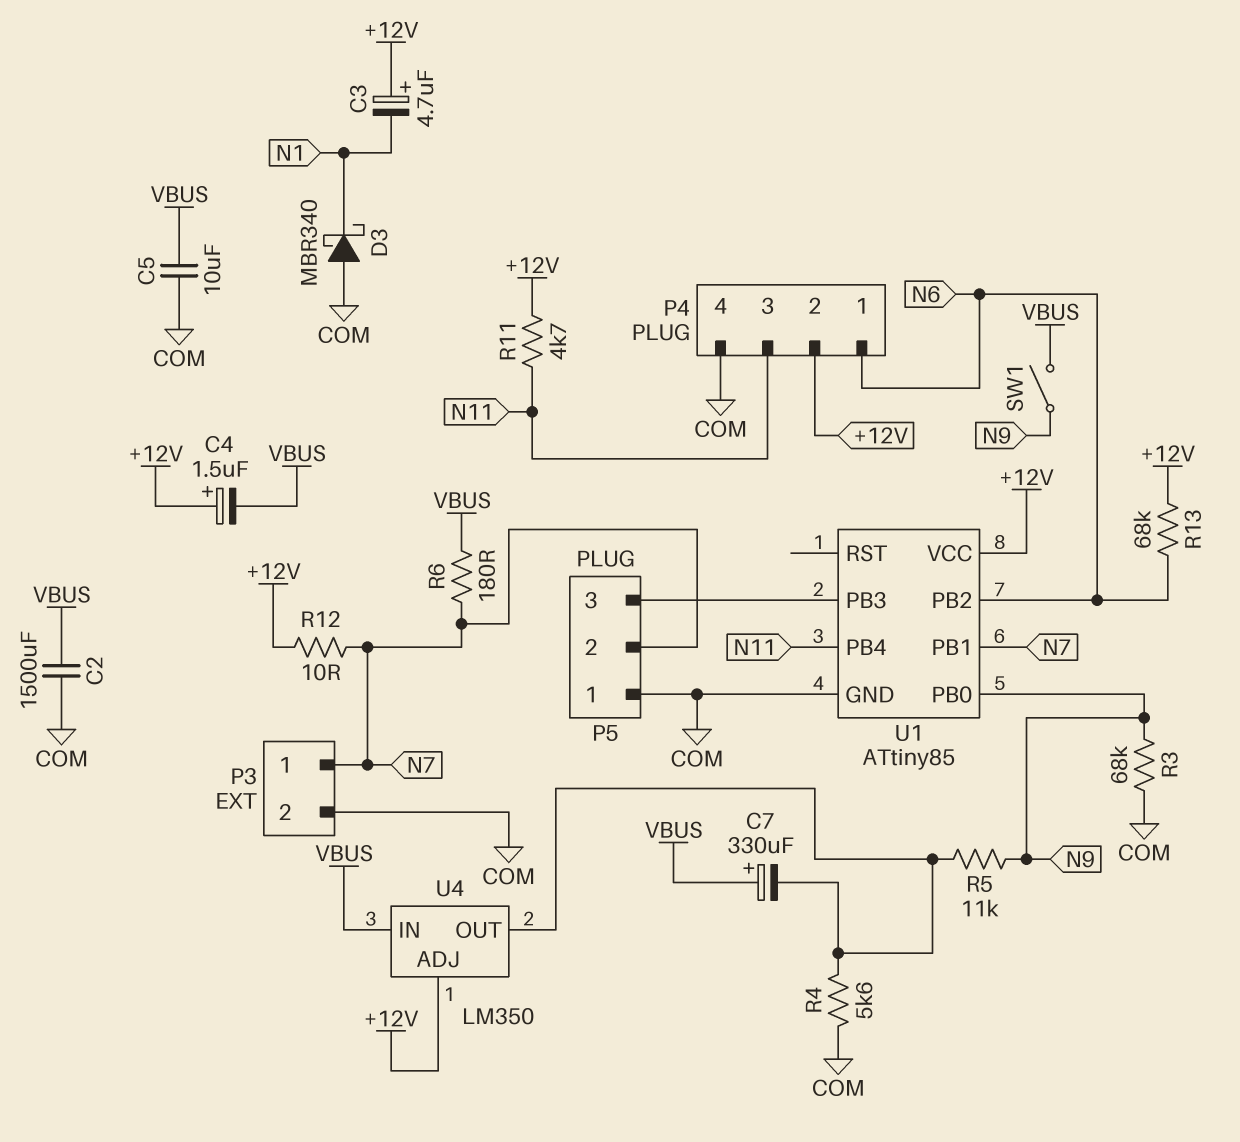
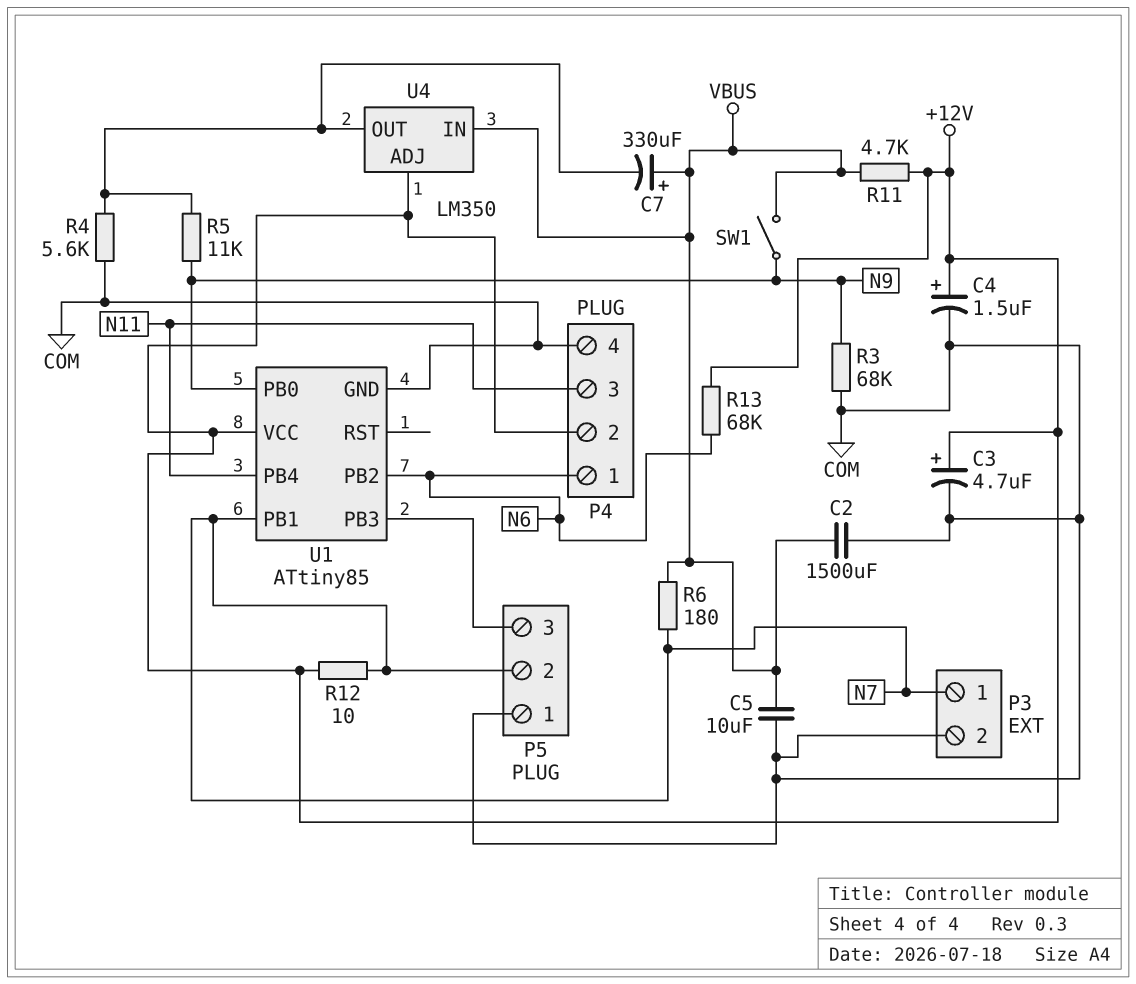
C3: 4.7uF (plus +12V, minus N1) -> 4.7uF (plus +12V, minus COM)
C4: 1.5uF (plus +12V, minus VBUS) -> 1.5uF (plus +12V, minus COM)
D3: schottky MBR340 (A COM, K N1) -> none
R11: 4.7k (+12V, N11) -> 4.7k (+12V, VBUS)

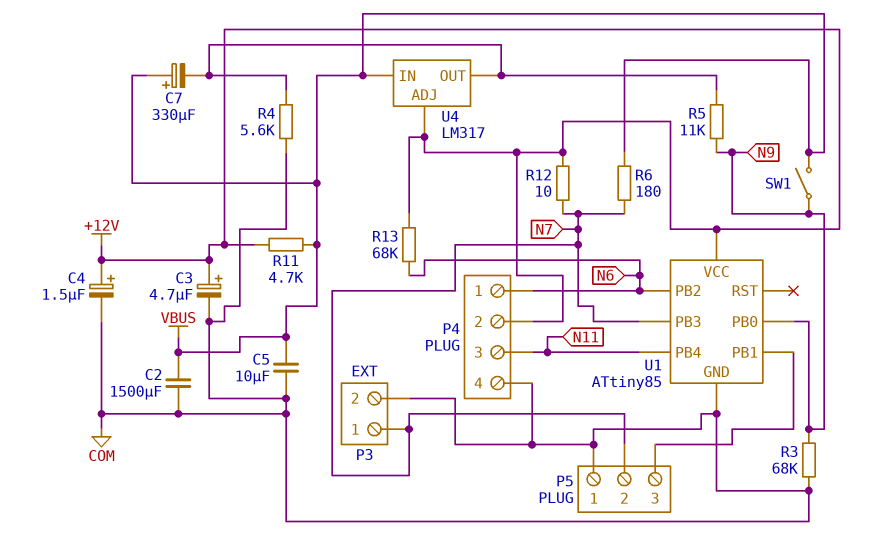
U1 pin PB1: N7 -> P5/3
U1 pin PB3: P5/3 -> N7
U4: LM350 -> LM317

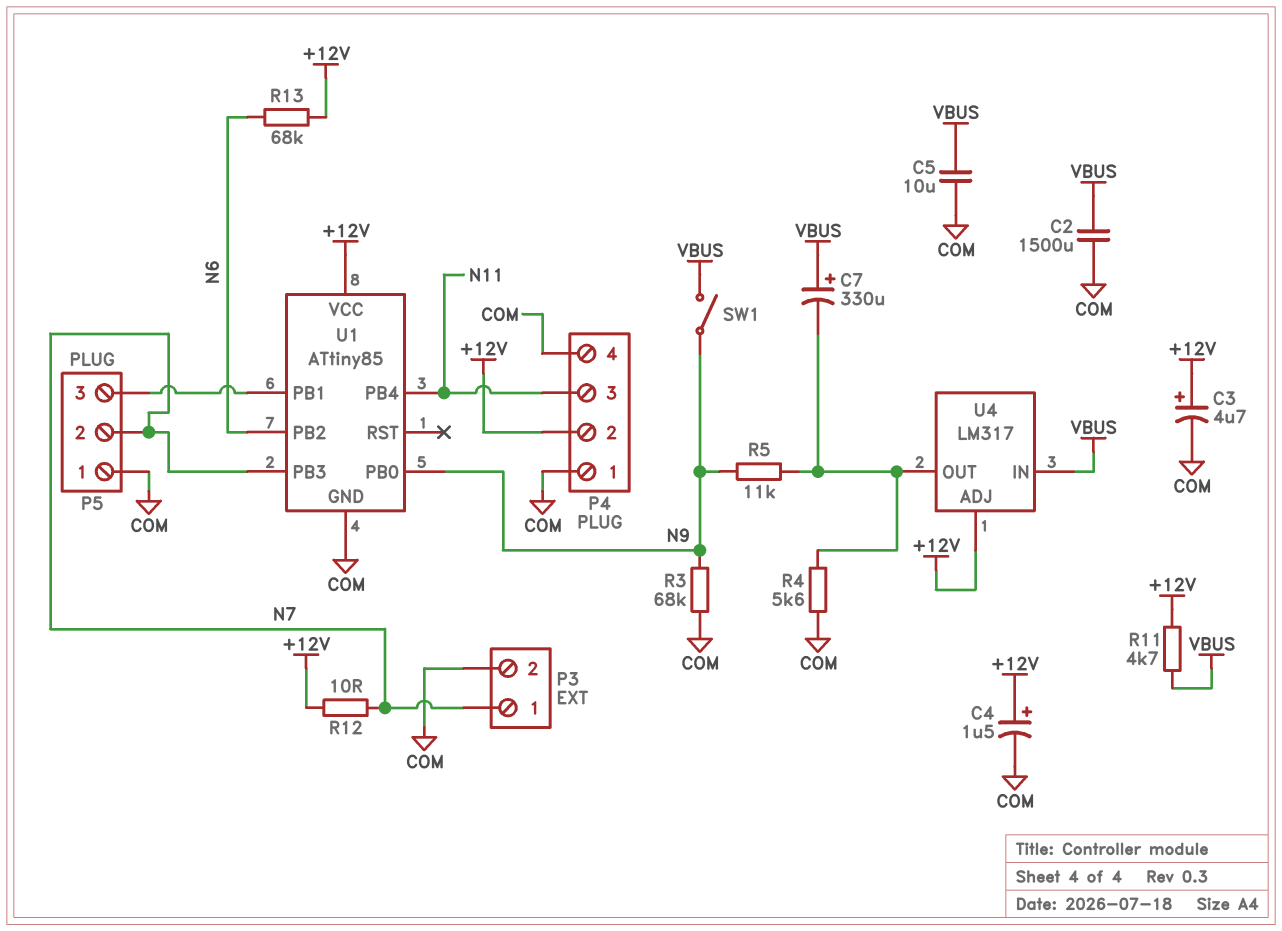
P4 pin 1: N6 -> COM
R6: 180 (N7, VBUS) -> none

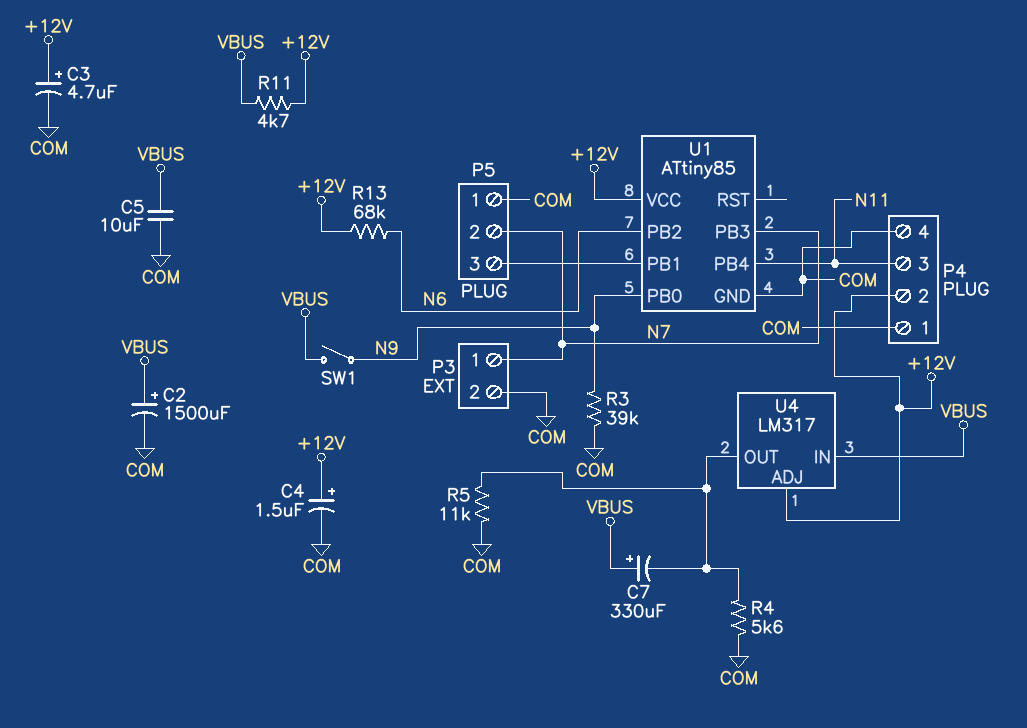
C2: 1500uF (COM, VBUS) -> 1500uF (plus VBUS, minus COM)
R3: 68k (COM, N9) -> 39k (COM, N9)
R5: 11k (N9, U4/OUT) -> 11k (COM, U4/OUT)
R12: 10 (+12V, N7) -> none

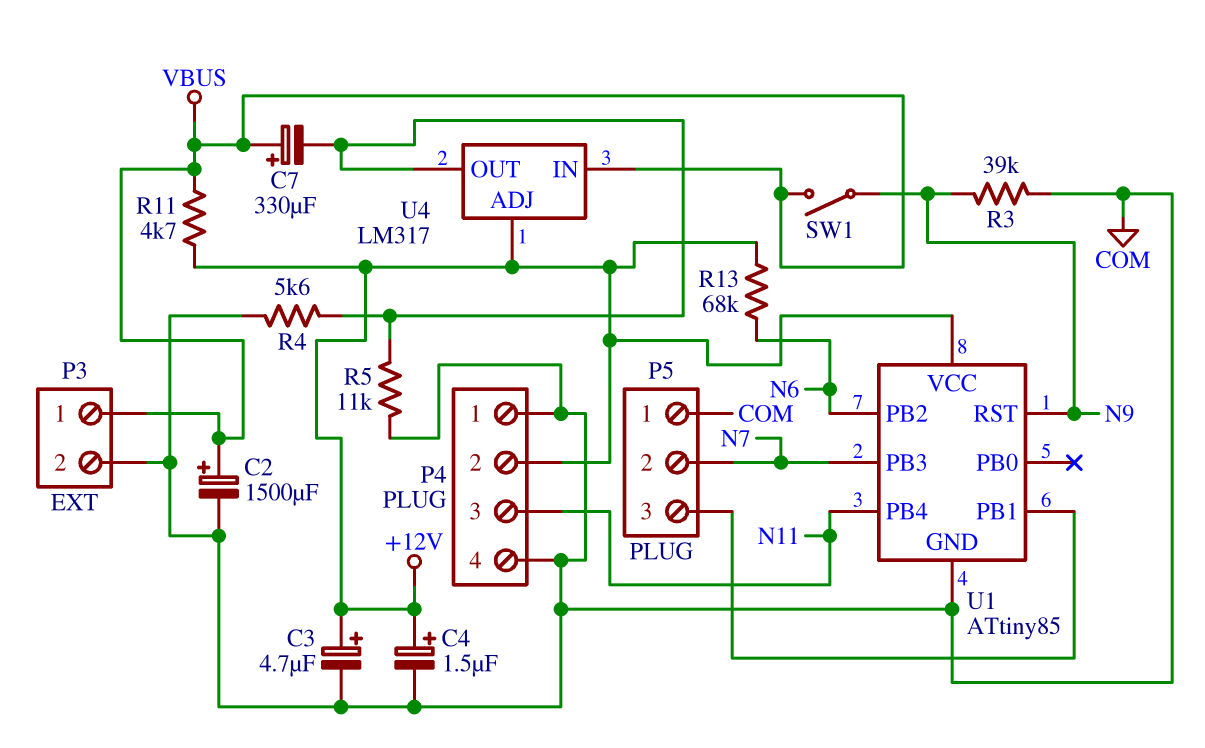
C5: 10uF (COM, VBUS) -> none
P3 pin 1: N7 -> VBUS
U1 pin PB0: N9 -> none
U1 pin RST: none -> N9

